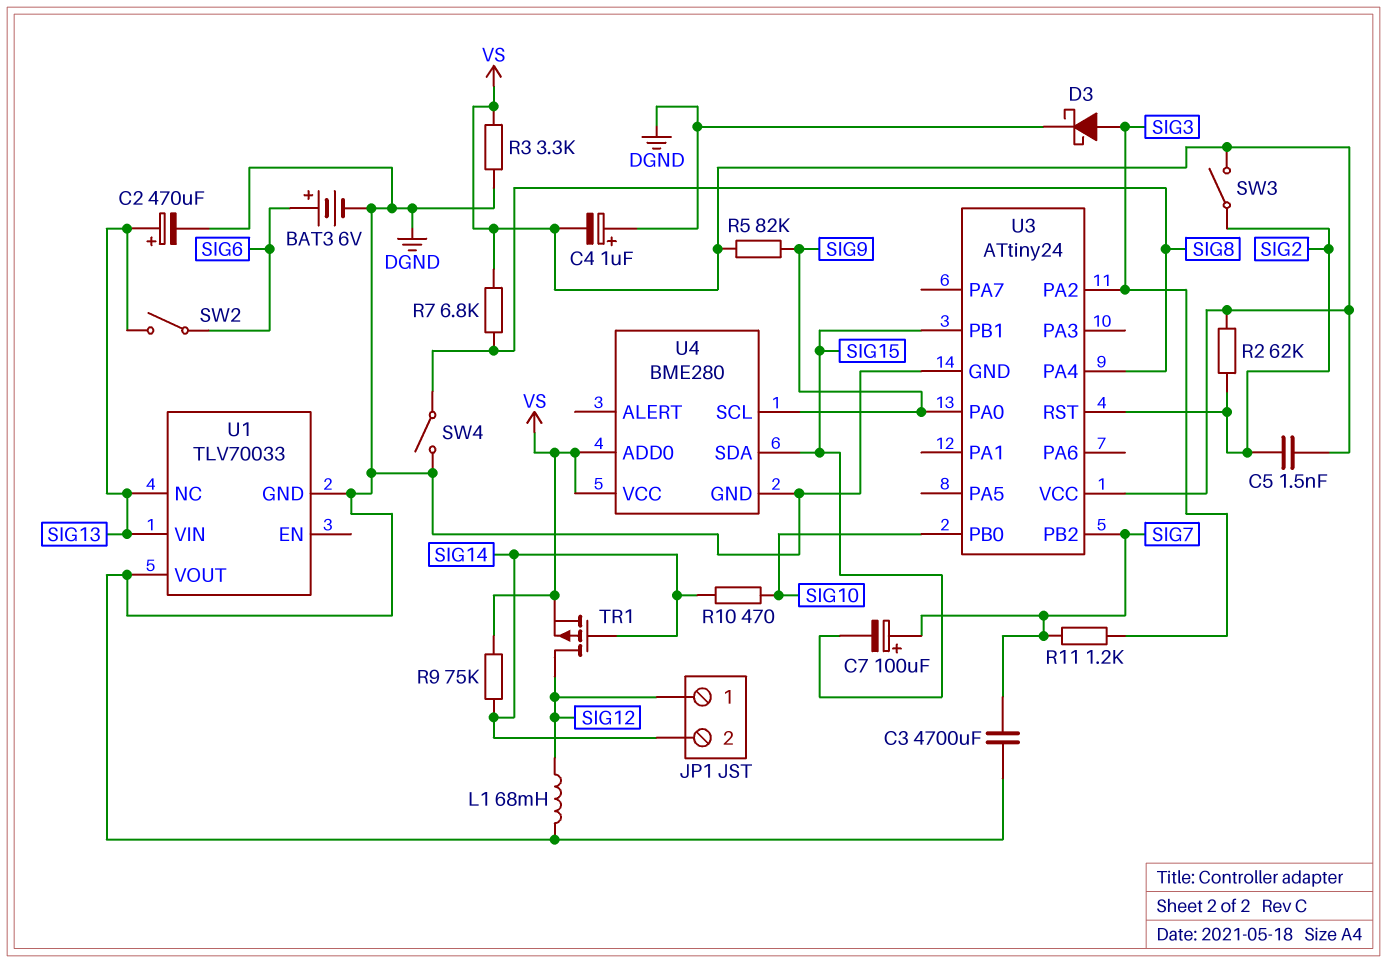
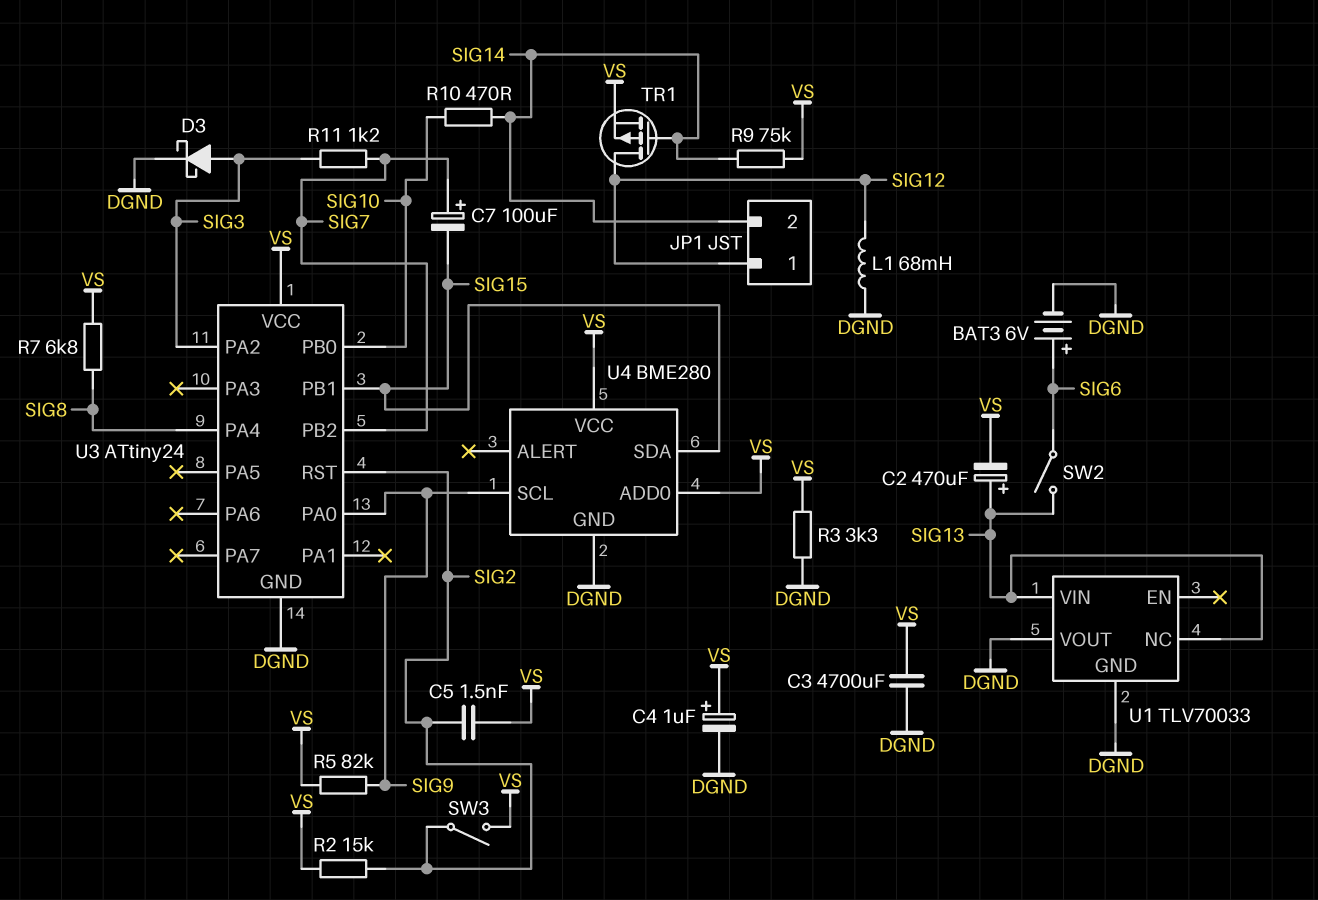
C2: 470uF (plus SIG13, minus DGND) -> 470uF (plus SIG13, minus VS)
C3: 4700uF (DGND, SIG7) -> 4700uF (DGND, VS)
C4: 1uF (plus DGND, minus VS) -> 1uF (plus VS, minus DGND)
R2: 62k (SIG2, VS) -> 15k (SIG2, VS)
SW4: switch (DGND, SIG8) -> none

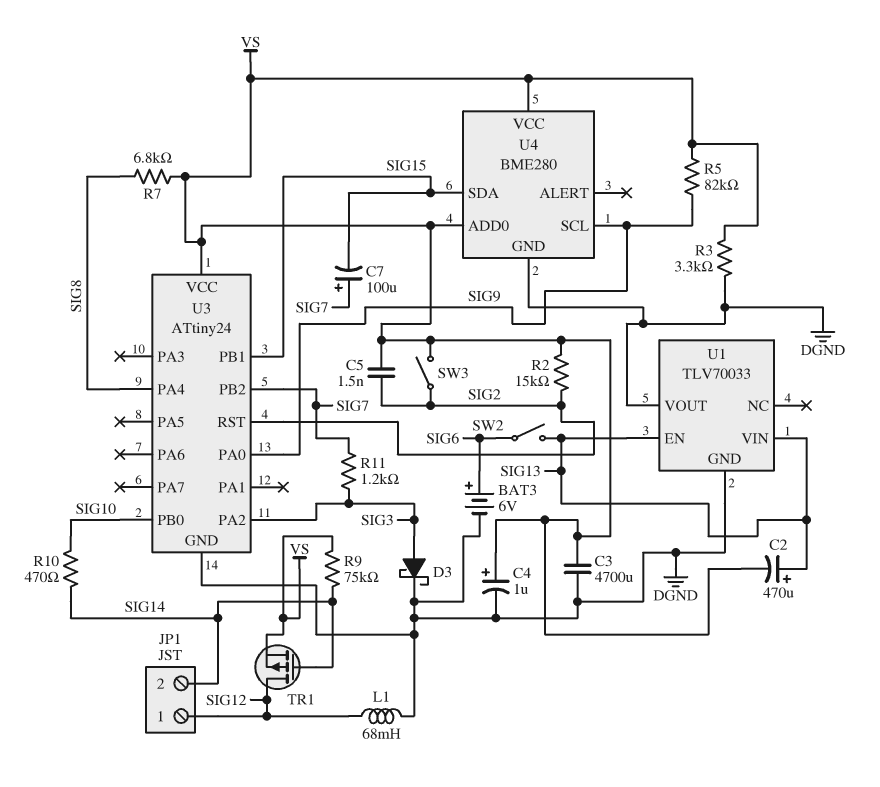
U1 pin EN: none -> SIG13
U1 pin NC: SIG13 -> none

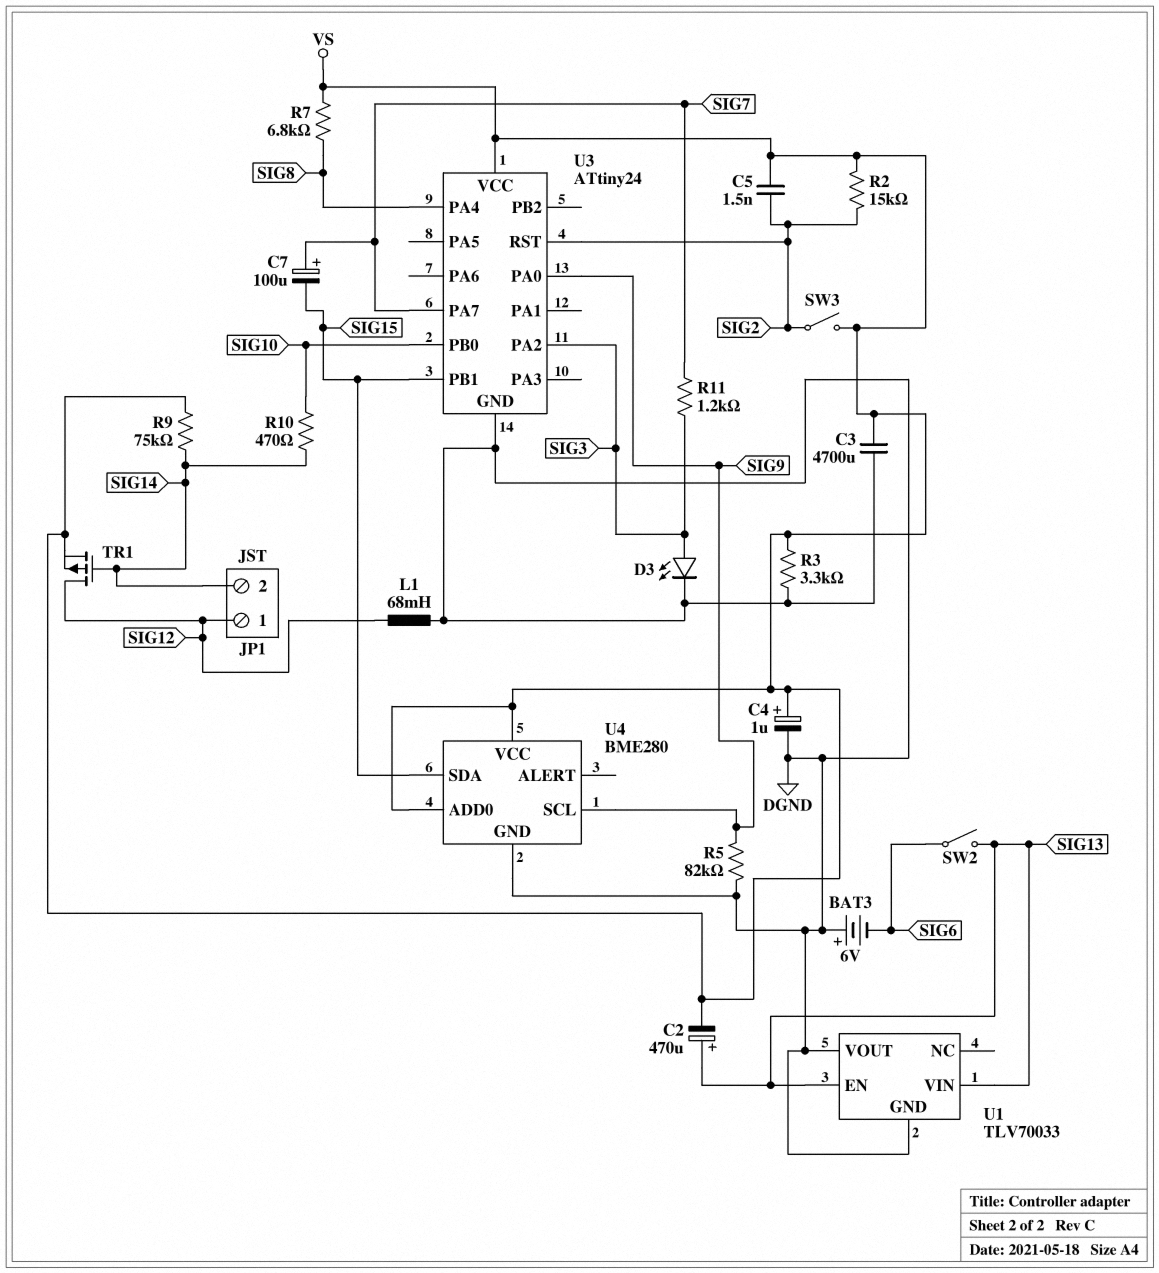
BAT3: 6V (plus SIG6, minus DGND) -> 6V (plus DGND, minus SIG6)
D3: schottky (A SIG3, K DGND) -> LED (A SIG3, K DGND)
R5: 82k (SIG9, VS) -> 82k (DGND, SIG9)
U3 pin PA7: none -> SIG7
U3 pin PB2: SIG7 -> none

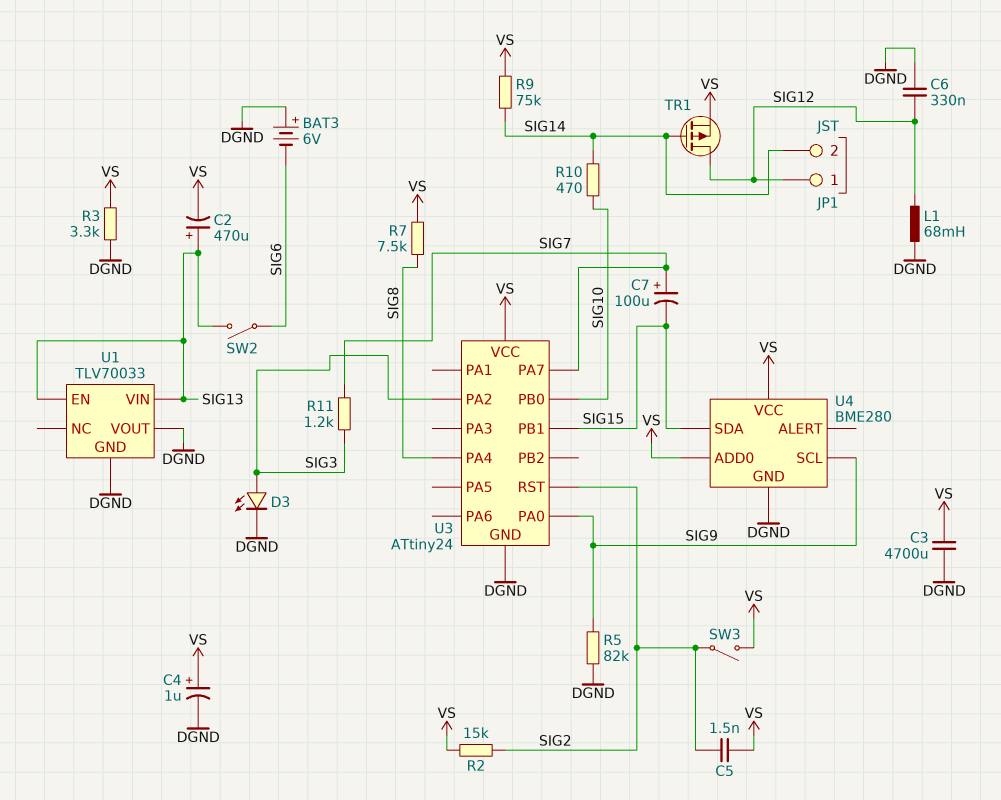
C6: none -> 330nF (DGND, SIG12)
R7: 6.8k (SIG8, VS) -> 7.5k (SIG8, VS)

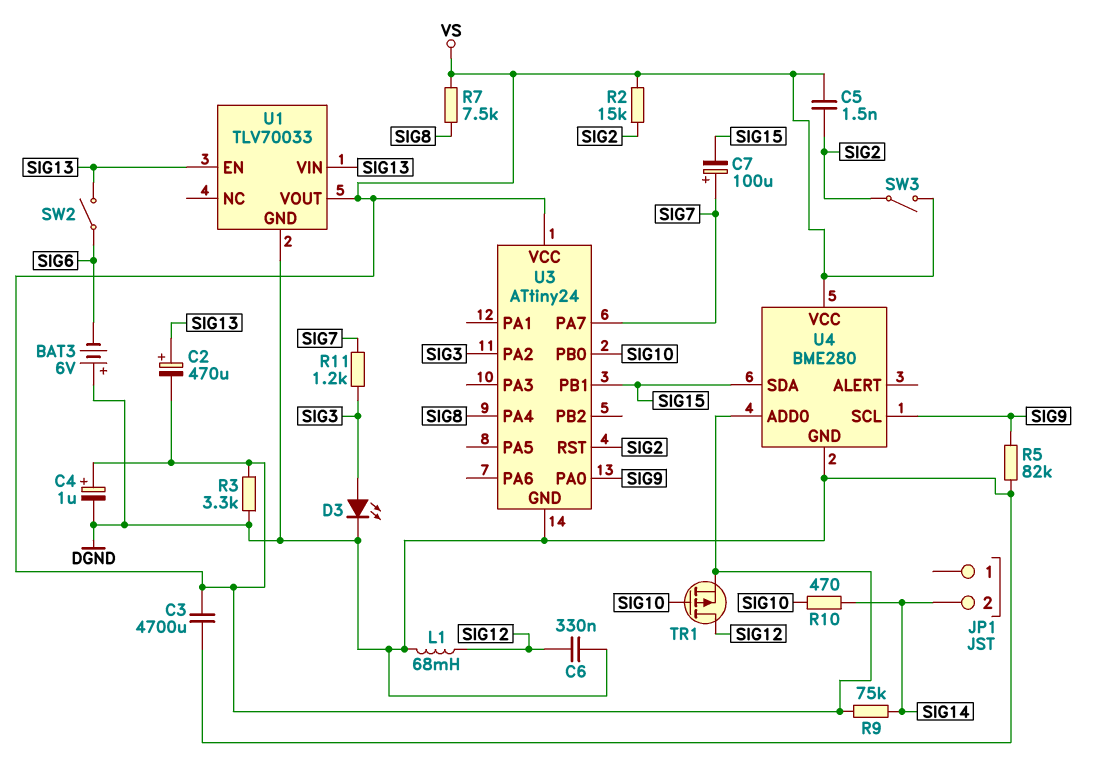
JP1 pin 1: SIG12 -> none
TR1: PMOS (G SIG14, D SIG12, S VS) -> PMOS (G SIG10, D SIG12, S VS)
U1 pin VOUT: DGND -> VS

